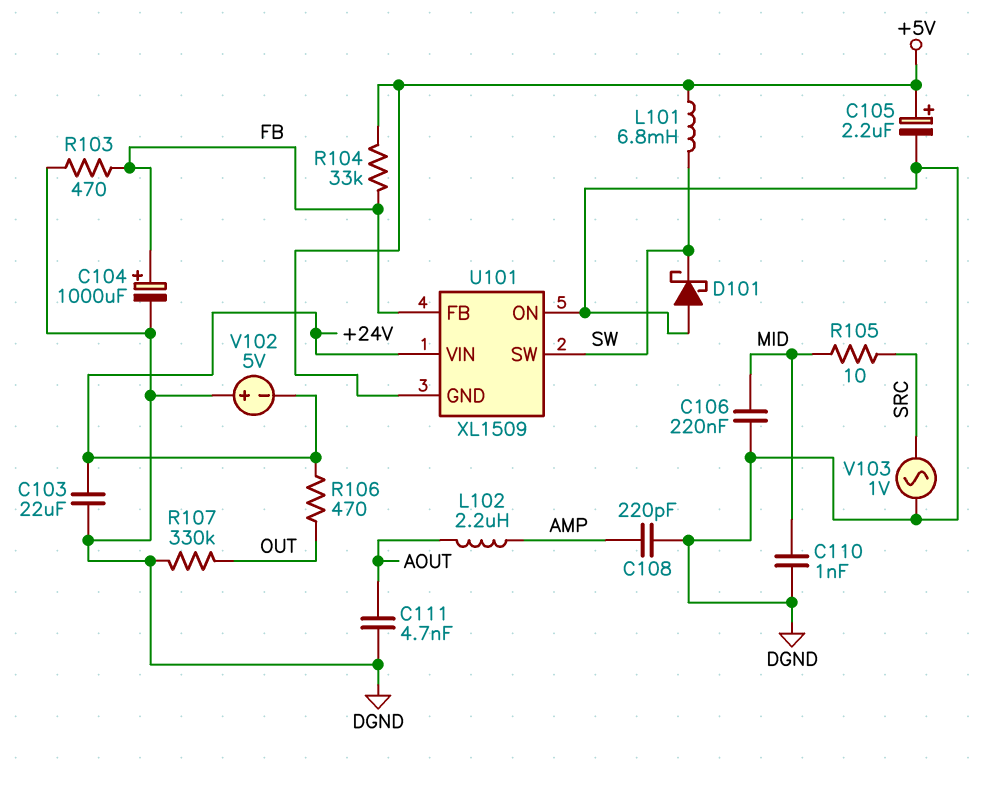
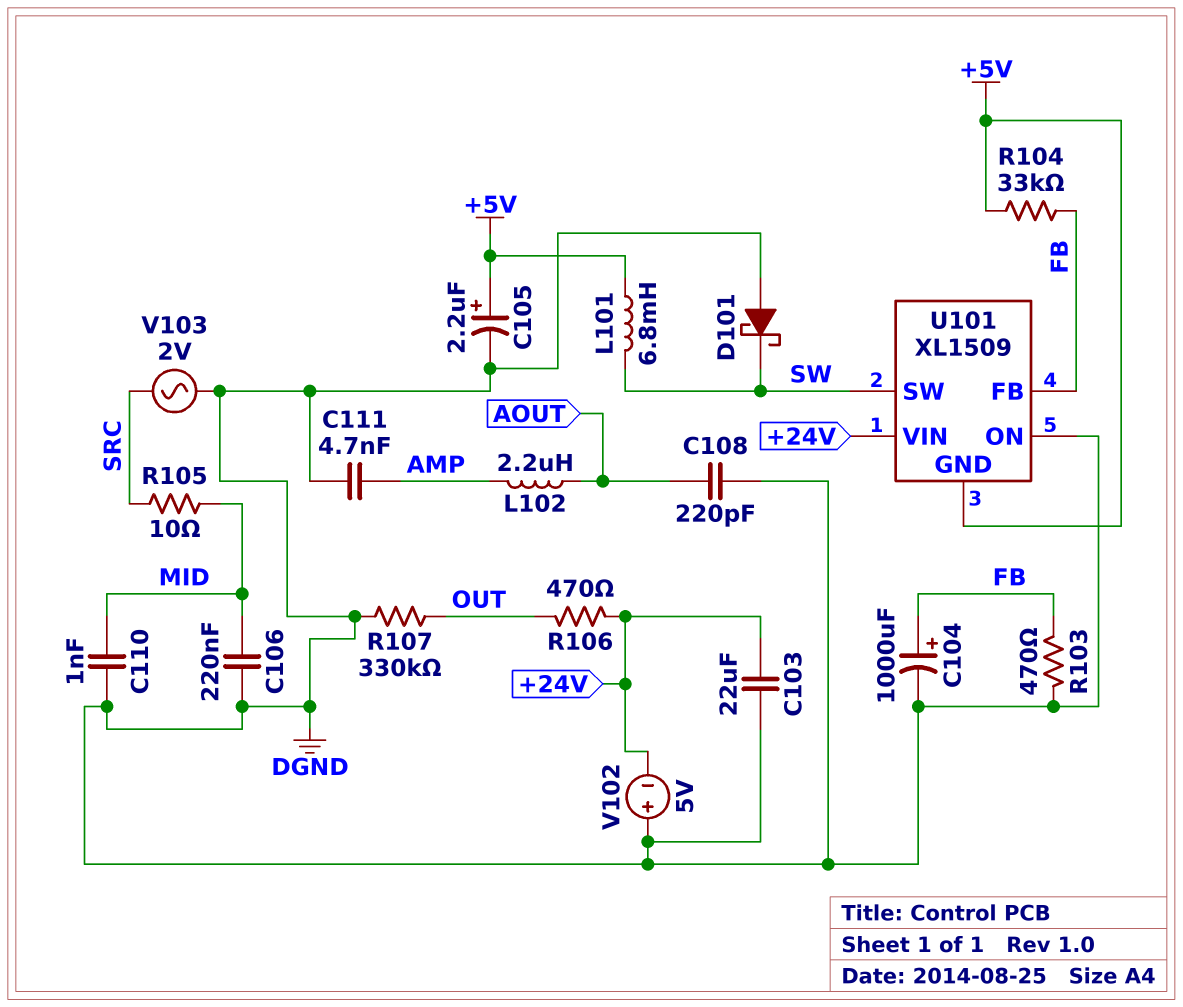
C108: 220pF (AMP, DGND) -> 220pF (AOUT, DGND)
C111: 4.7nF (AOUT, DGND) -> 4.7nF (AMP, DGND)
V103: AC 1V (DGND, SRC) -> AC 2V (DGND, SRC)

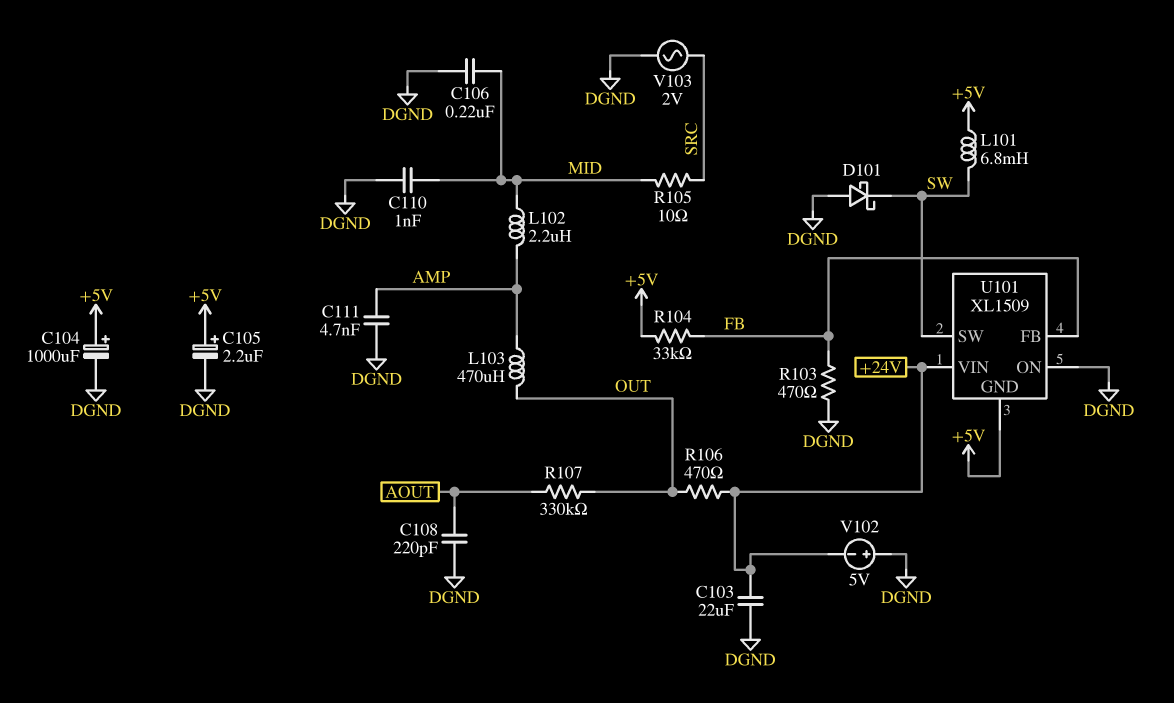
C104: 1000uF (plus FB, minus DGND) -> 1000uF (plus +5V, minus DGND)
L102: 2.2uH (AMP, AOUT) -> 2.2uH (AMP, MID)
L103: none -> 470uH (AMP, OUT)
R107: 330k (DGND, OUT) -> 330k (AOUT, OUT)

